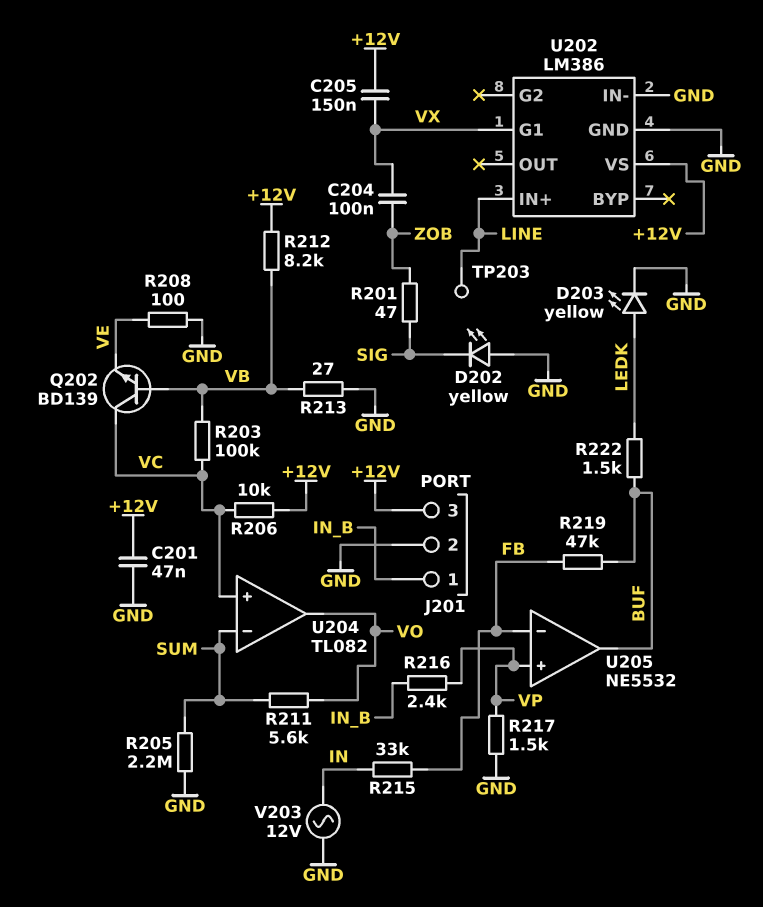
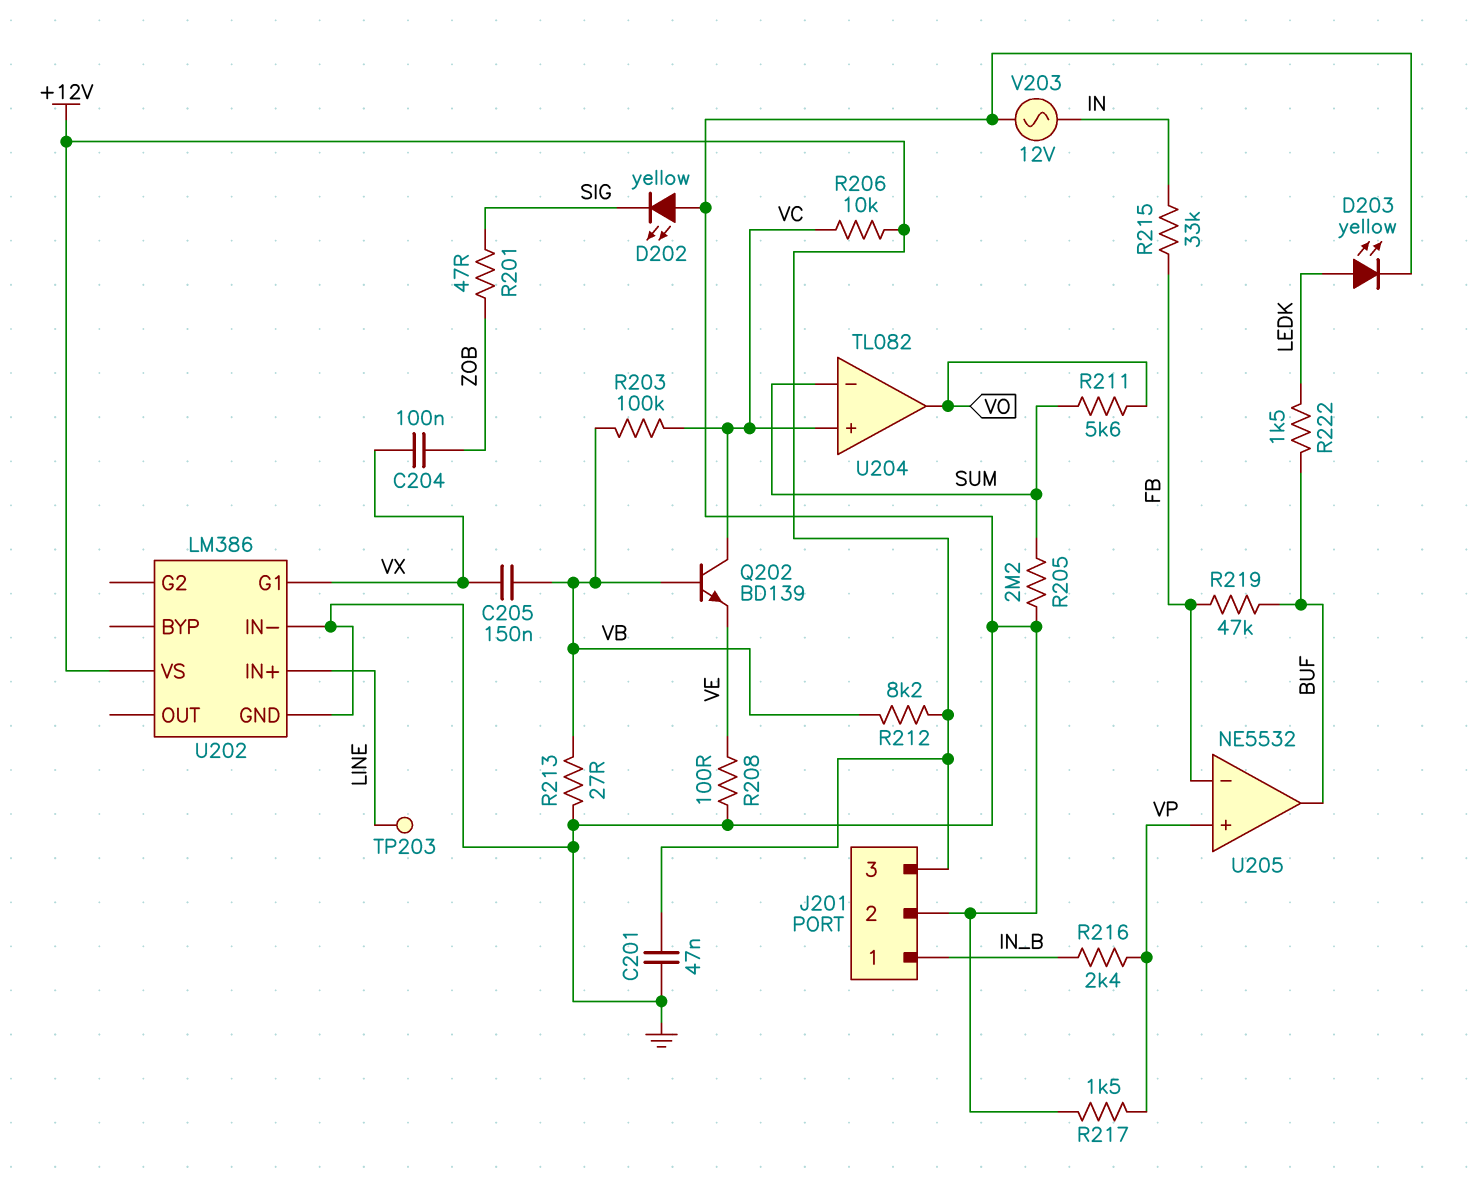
C205: 150nF (+12V, VX) -> 150nF (VB, VX)

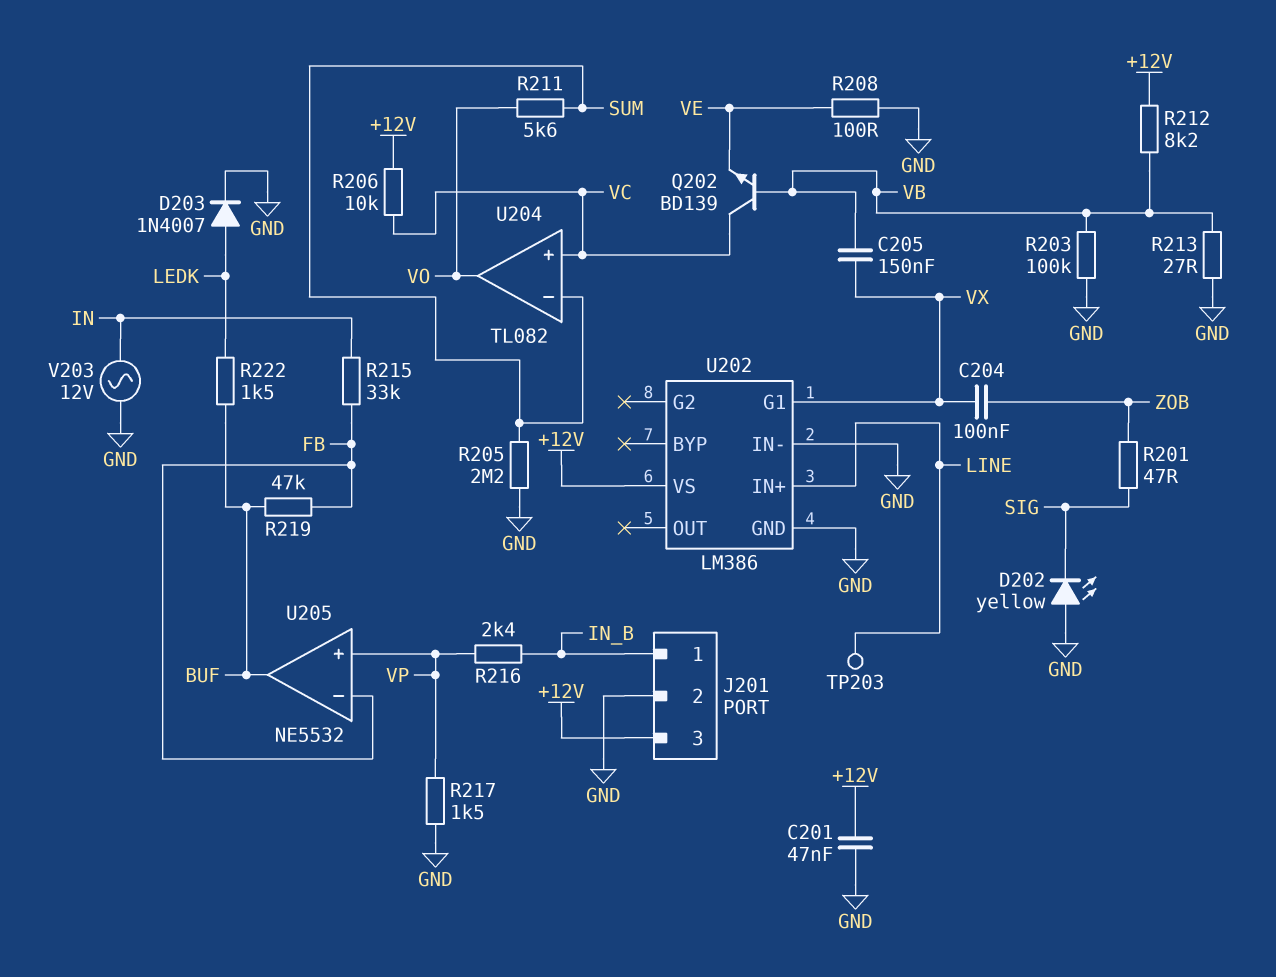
D203: LED yellow (A LEDK, K GND) -> diode 1N4007 (A LEDK, K GND)
R203: 100k (VB, VC) -> 100k (GND, VB)

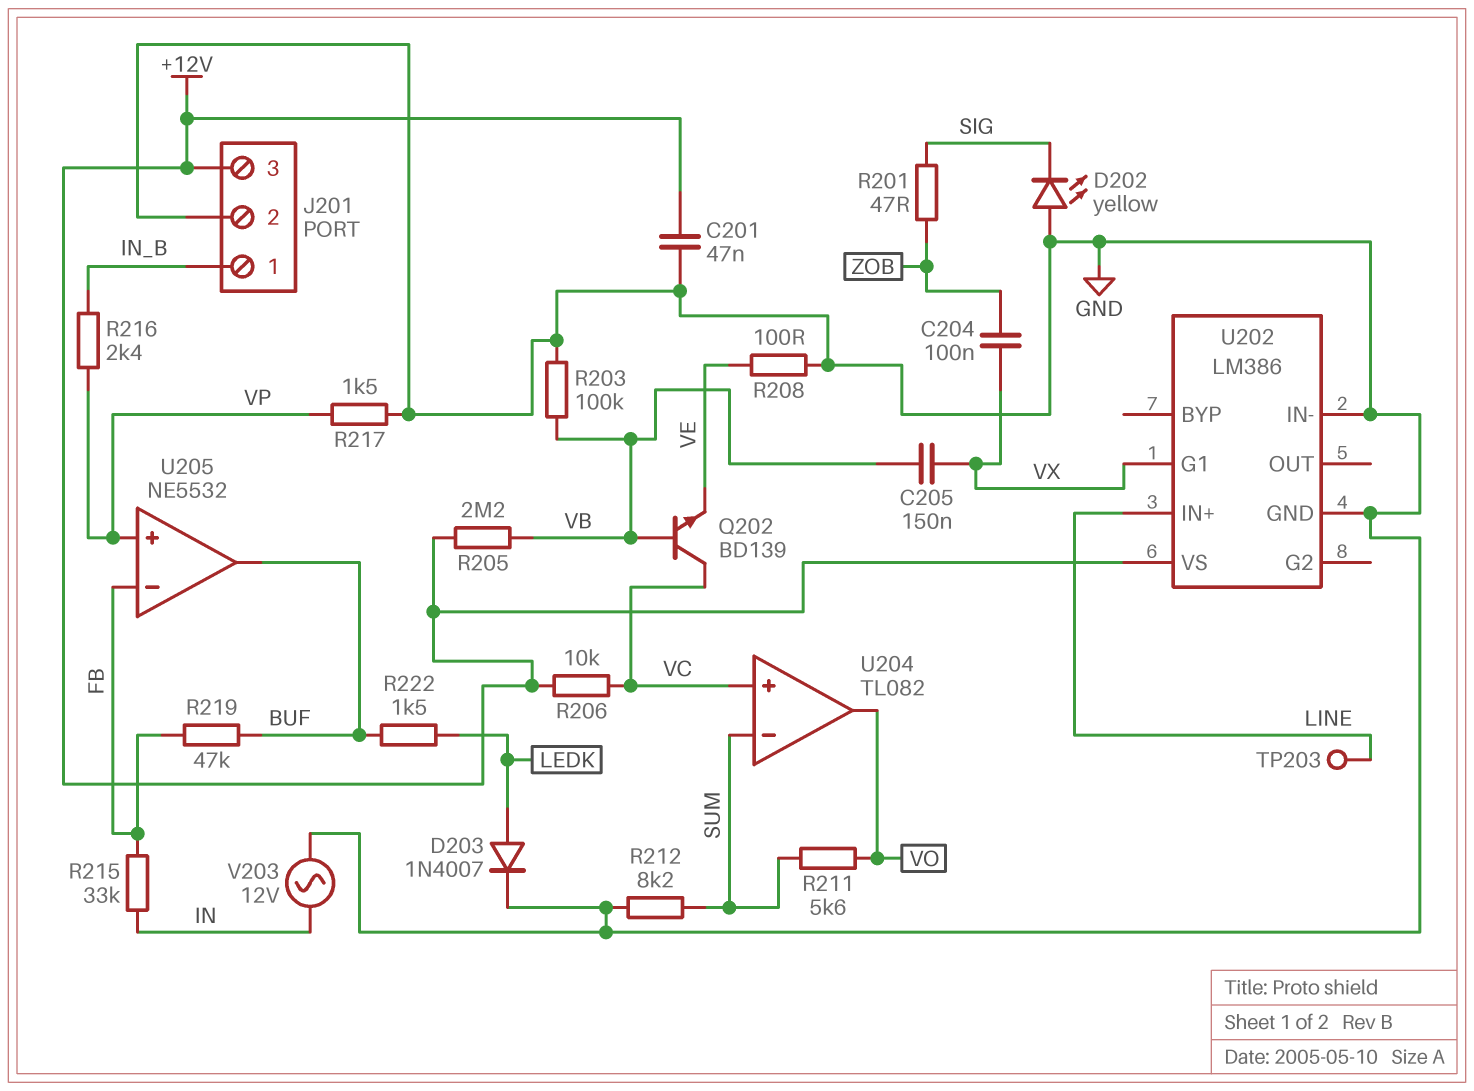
R205: 2.2M (GND, SUM) -> 2.2M (+12V, VB)
R212: 8.2k (+12V, VB) -> 8.2k (GND, SUM)
R213: 27 (GND, VB) -> none

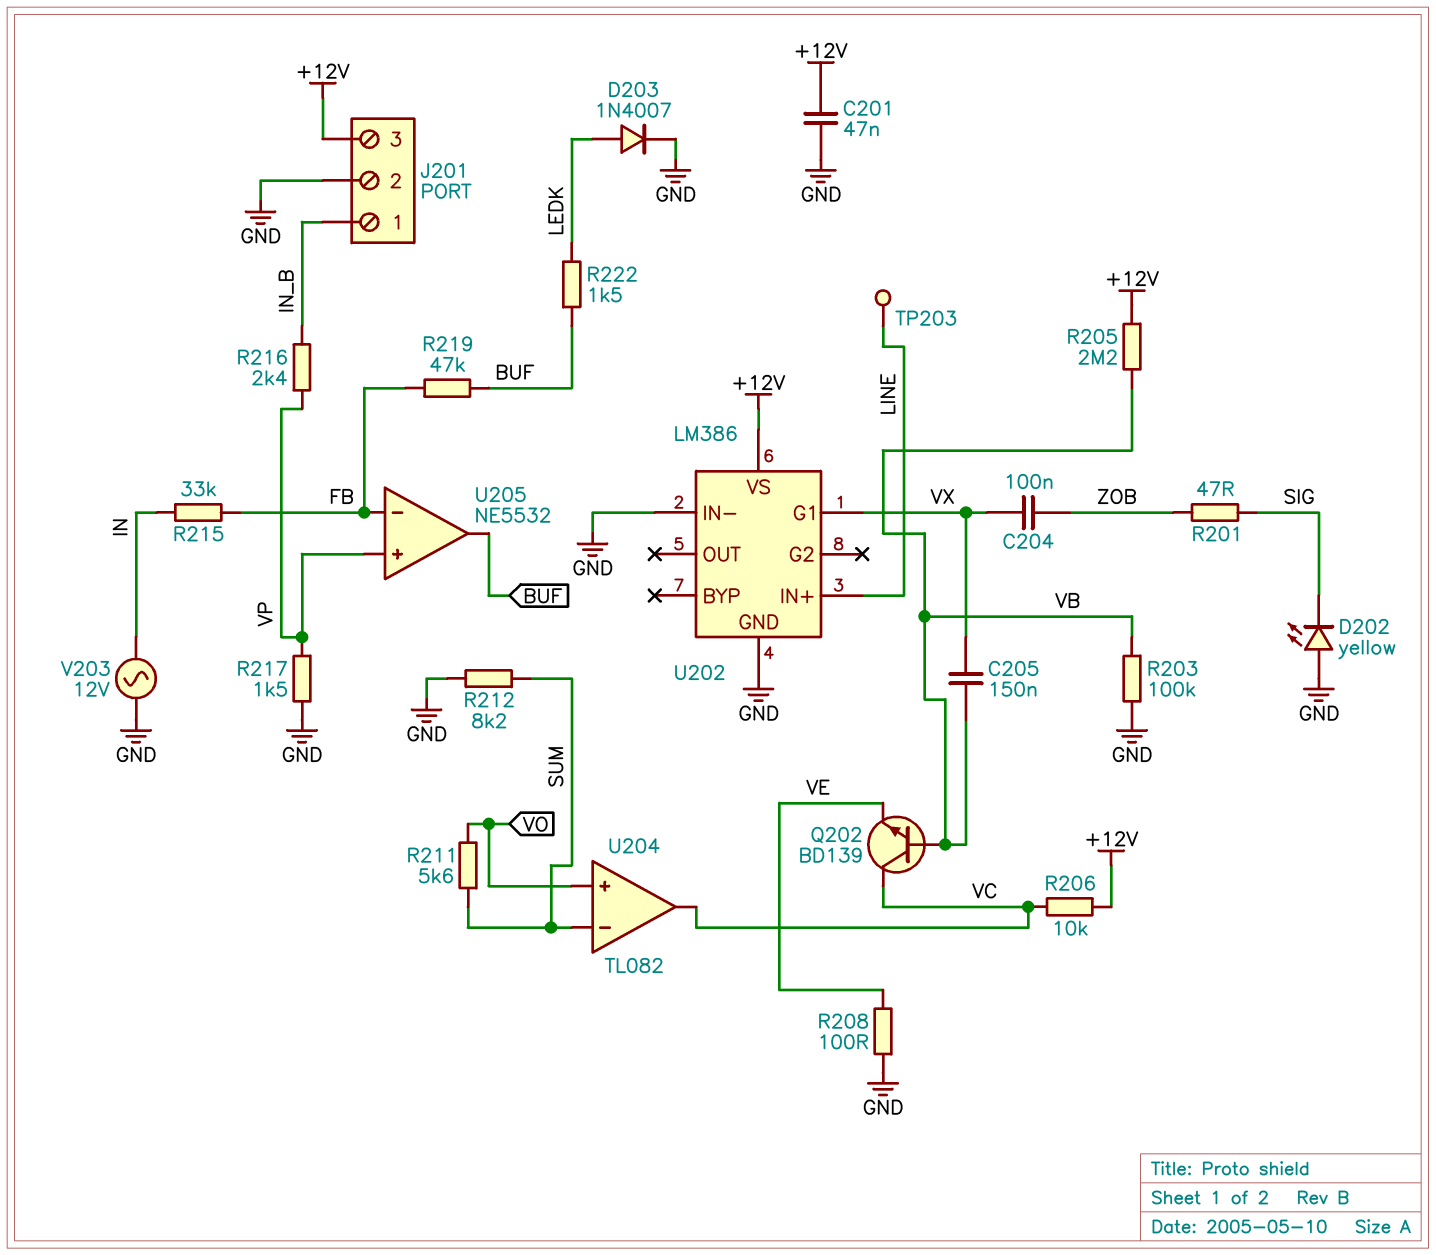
U204 pin in+: VC -> VO
U204 pin out: VO -> VC

